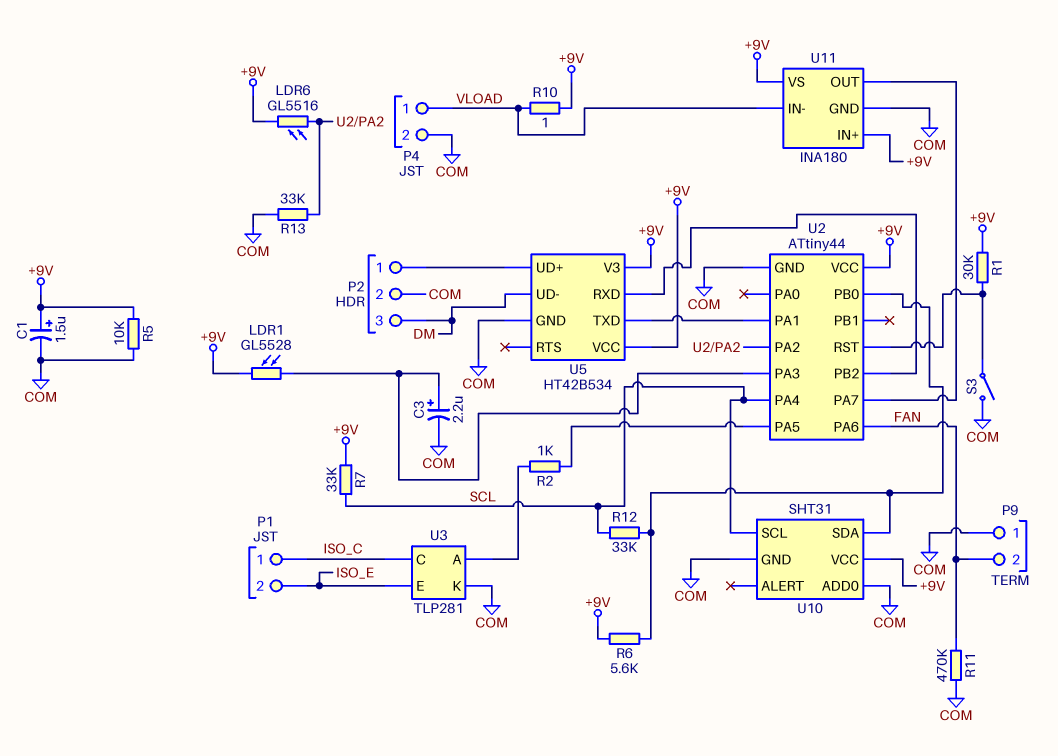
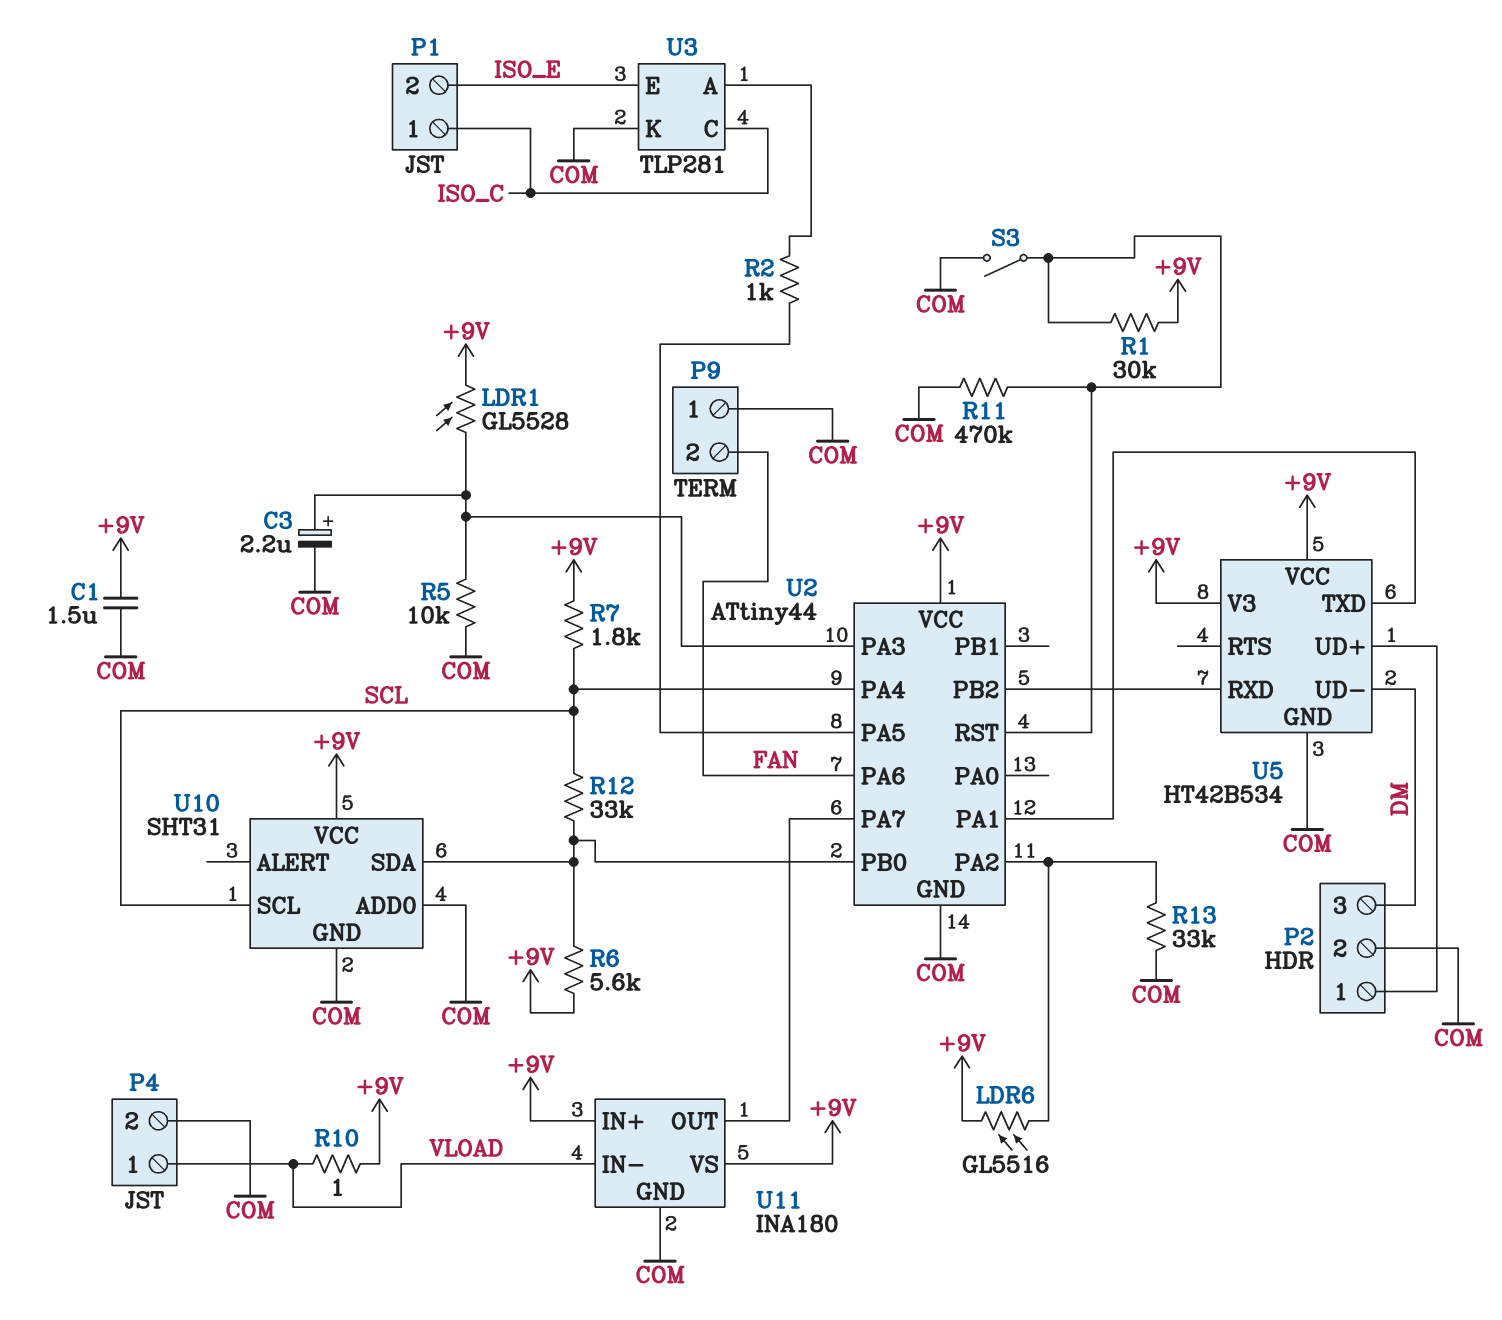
C1: 1.5uF (plus +9V, minus COM) -> 1.5uF (+9V, COM)
R5: 10k (+9V, COM) -> 10k (COM, U2/PA3)
R7: 33k (+9V, SCL) -> 1.8k (+9V, SCL)
R11: 470k (COM, FAN) -> 470k (COM, U2/RST)

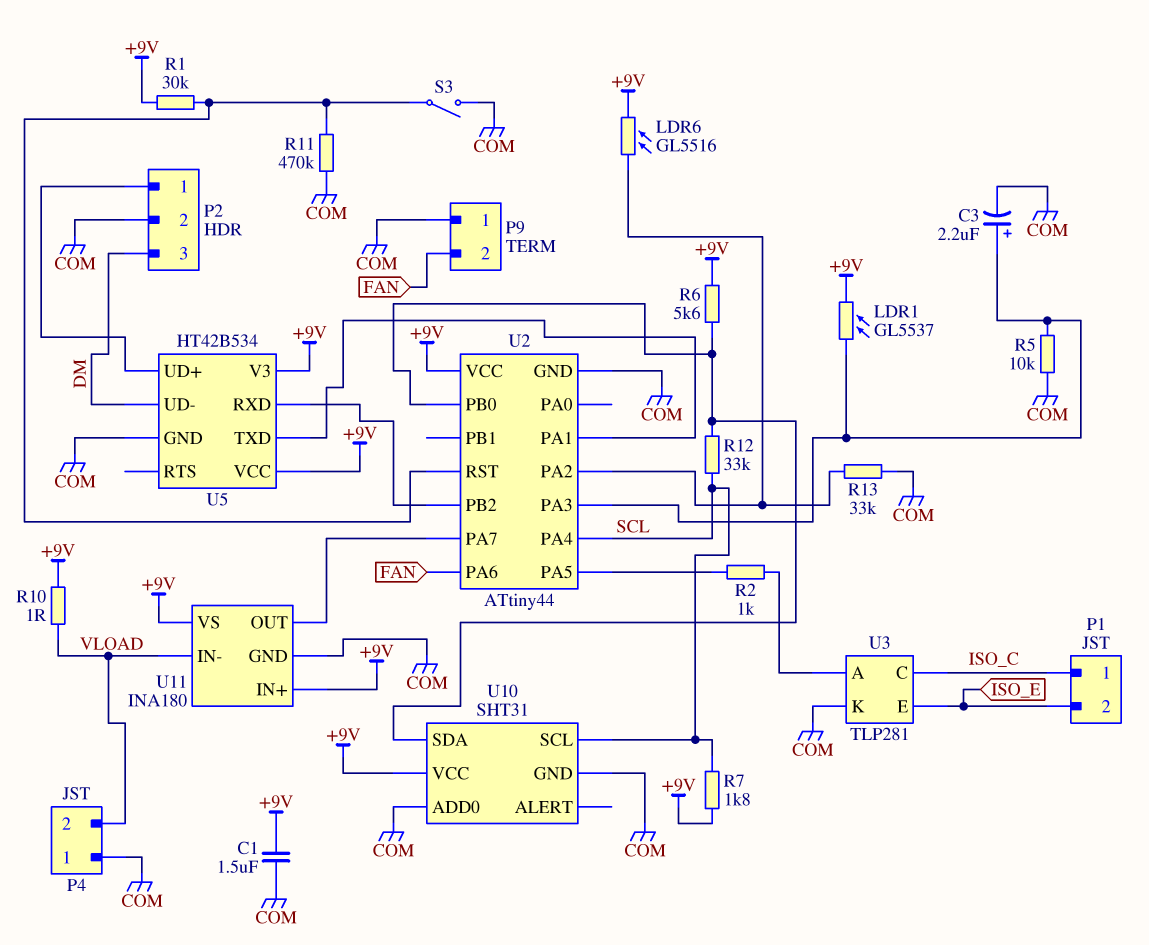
LDR1: GL5528 (+9V, U2/PA3) -> GL5537 (+9V, U2/PA3)
P4 pin 1: VLOAD -> COM
P4 pin 2: COM -> VLOAD

